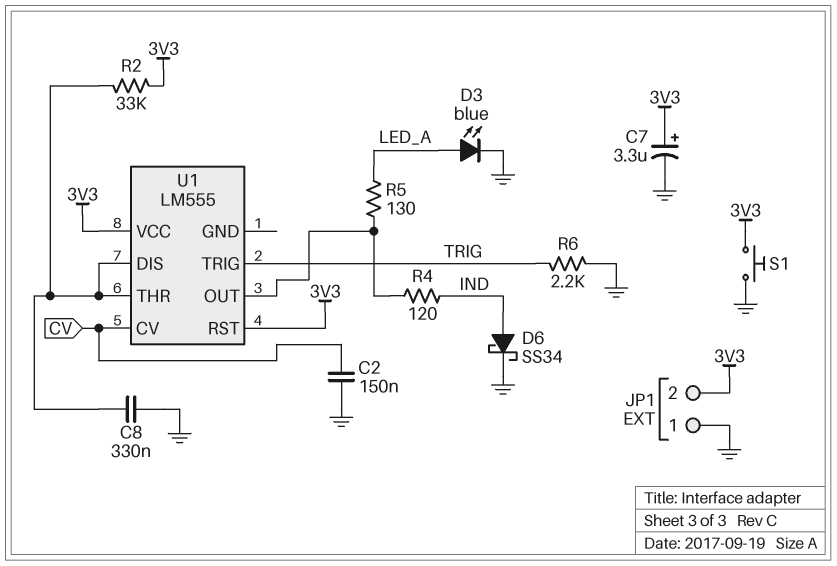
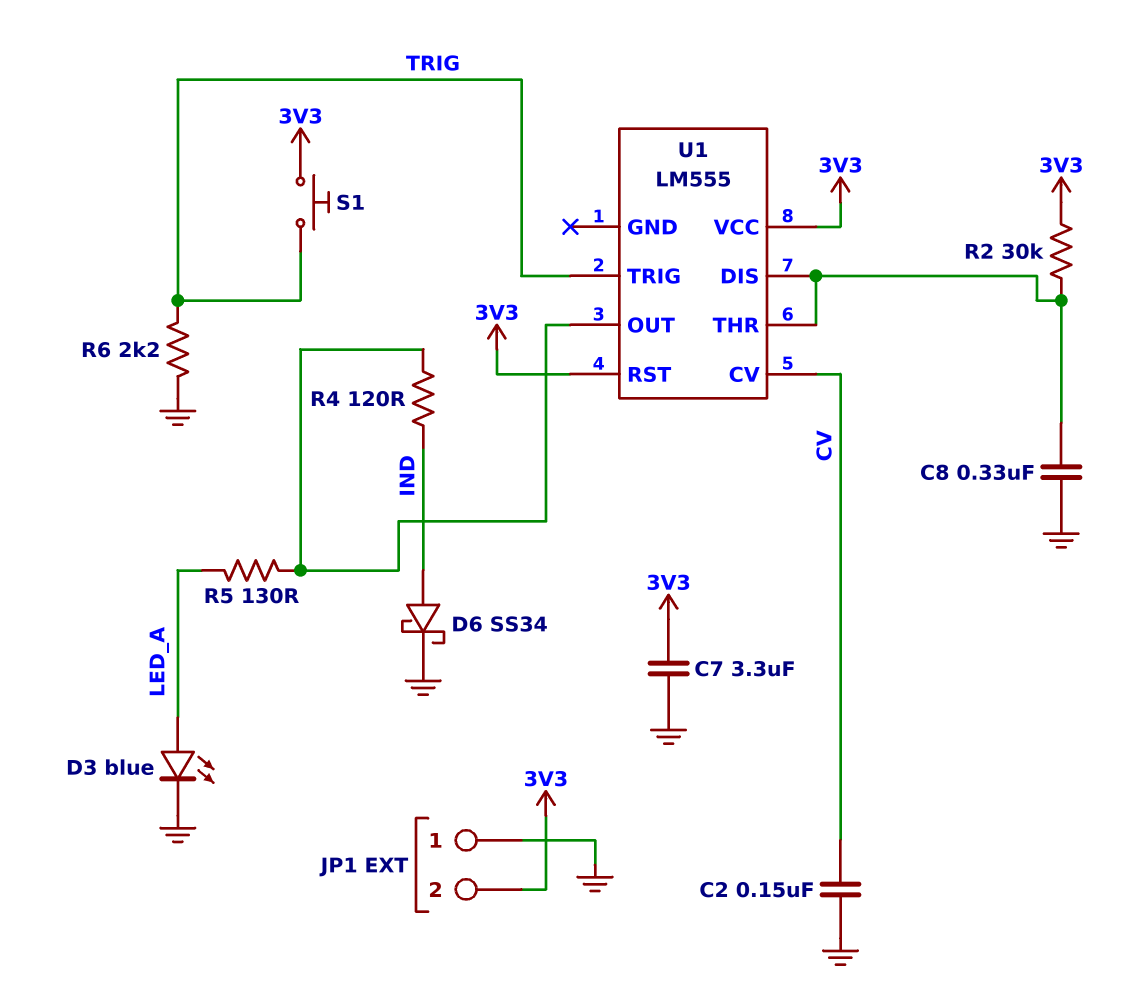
C7: 3.3uF (plus 3V3, minus GND) -> 3.3uF (3V3, GND)
R2: 33k (3V3, U1/DIS) -> 30k (3V3, U1/DIS)
S1: button (3V3, GND) -> button (3V3, TRIG)

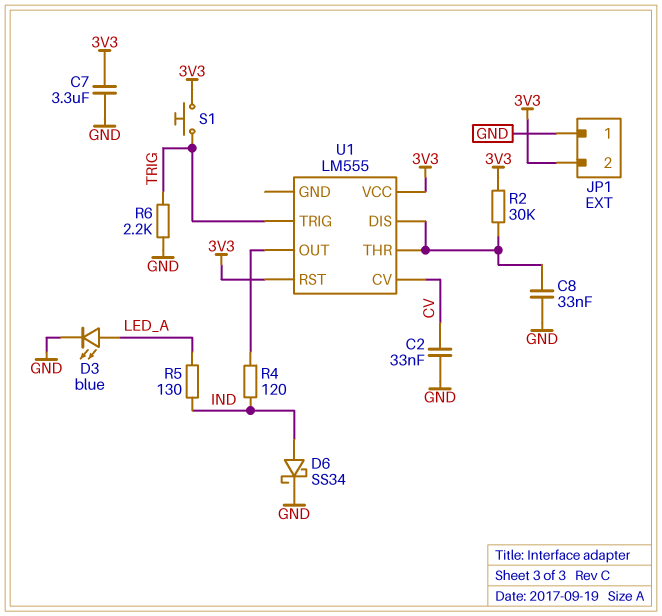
C2: 150nF (CV, GND) -> 33nF (CV, GND)
C8: 330nF (GND, U1/DIS) -> 33nF (GND, U1/DIS)
R5: 130 (LED_A, U1/OUT) -> 130 (IND, LED_A)

